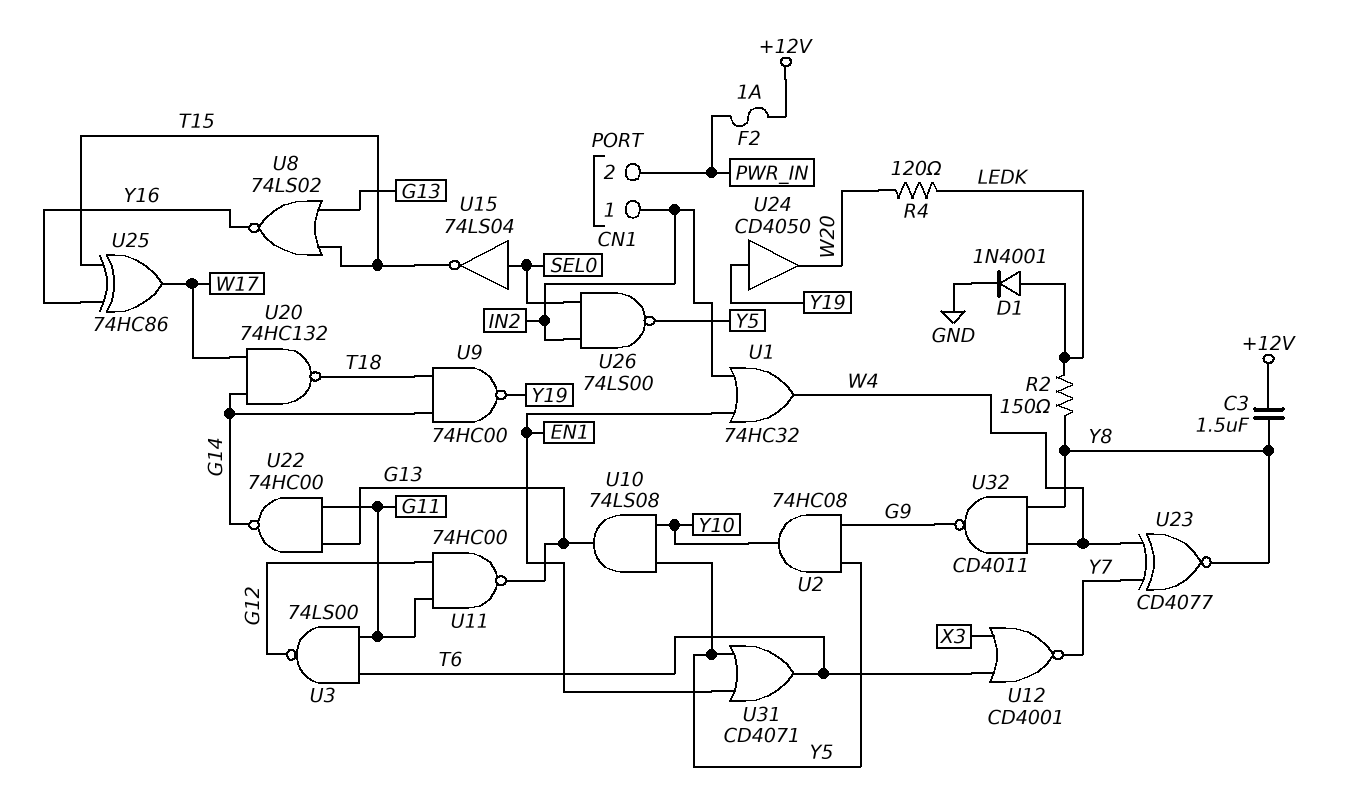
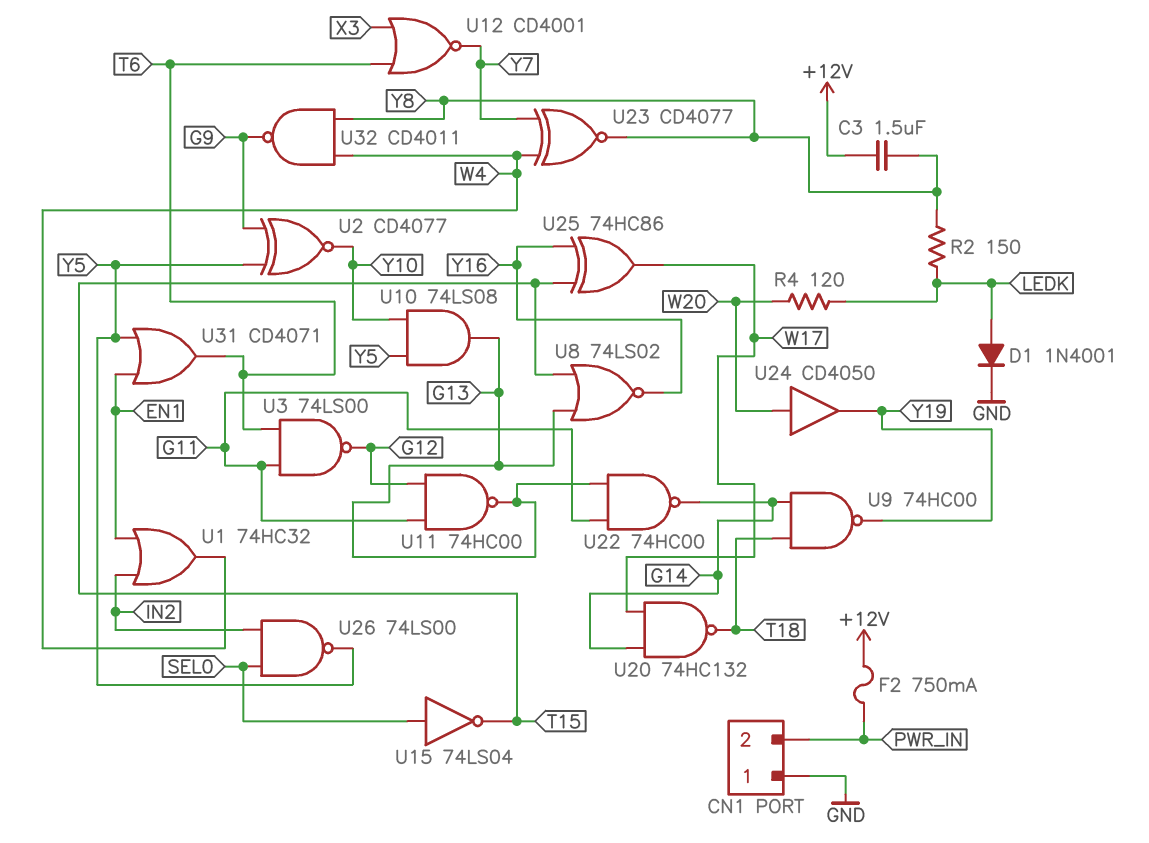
CN1 pin 1: IN2 -> GND
F2: 1A (+12V, PWR_IN) -> 750mA (+12V, PWR_IN)
U2: AND 74HC08 (in G9, in Y5, out Y10) -> XNOR CD4077 (in G9, in Y5, out Y10)
U24: buffer CD4050 (in Y19, out W20) -> buffer CD4050 (in W20, out Y19)

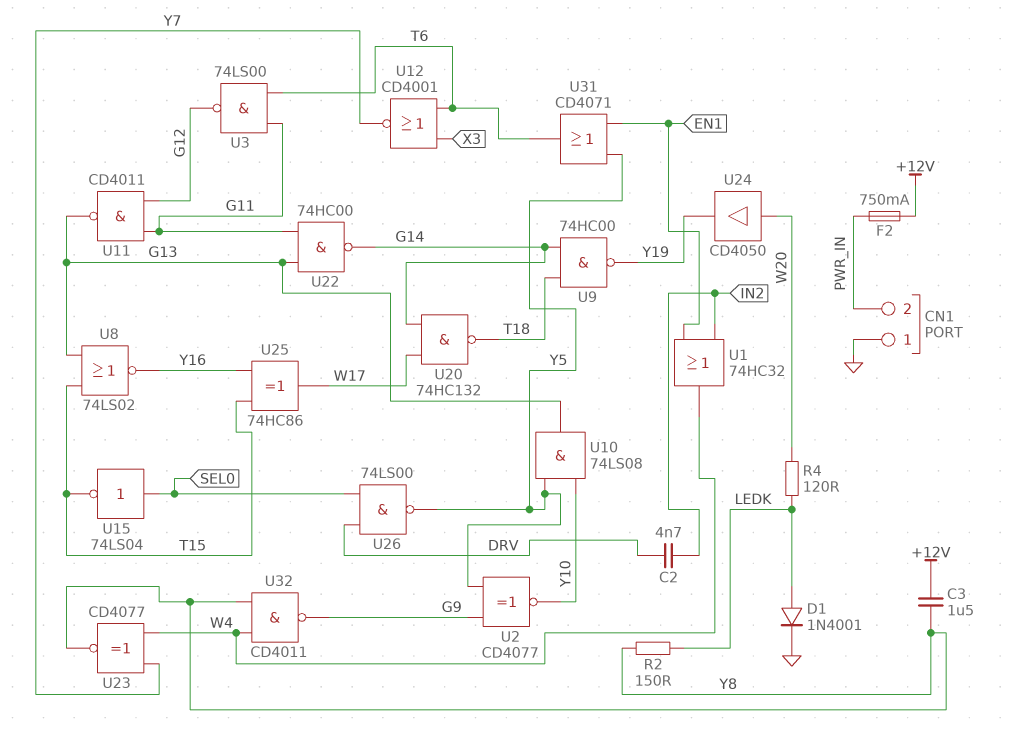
C2: none -> 4.7nF (DRV, IN2)
U11: NAND 74HC00 (in G11, in G12, out G13) -> NAND CD4011 (in G11, in G12, out G13)
U26: NAND 74LS00 (in IN2, in SEL0, out Y5) -> NAND 74LS00 (in DRV, in SEL0, out Y5)

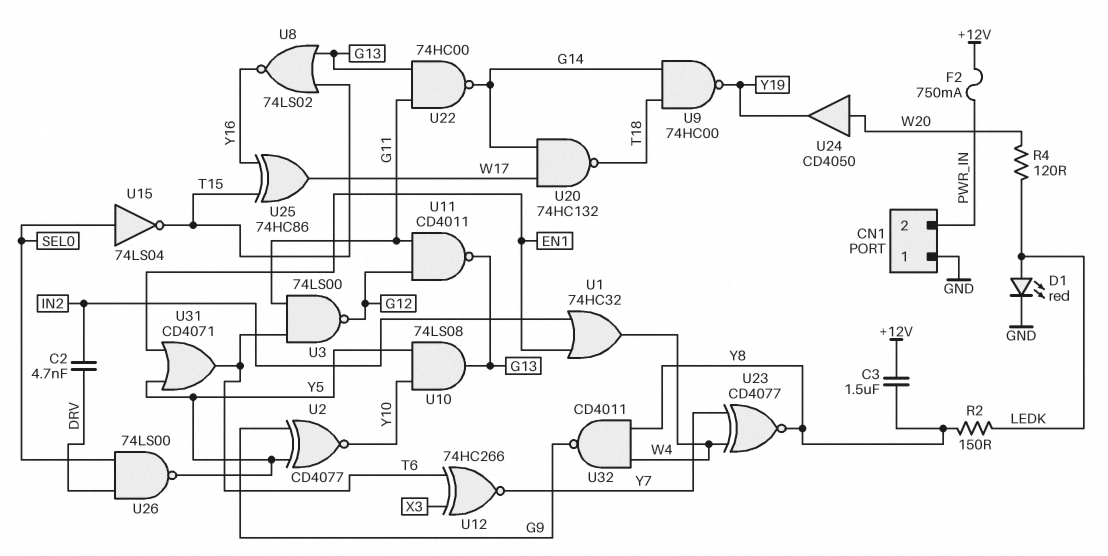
D1: diode 1N4001 (A LEDK, K GND) -> LED red (A LEDK, K GND)
U12: NOR CD4001 (in T6, in X3, out Y7) -> XNOR 74HC266 (in T6, in X3, out Y7)

